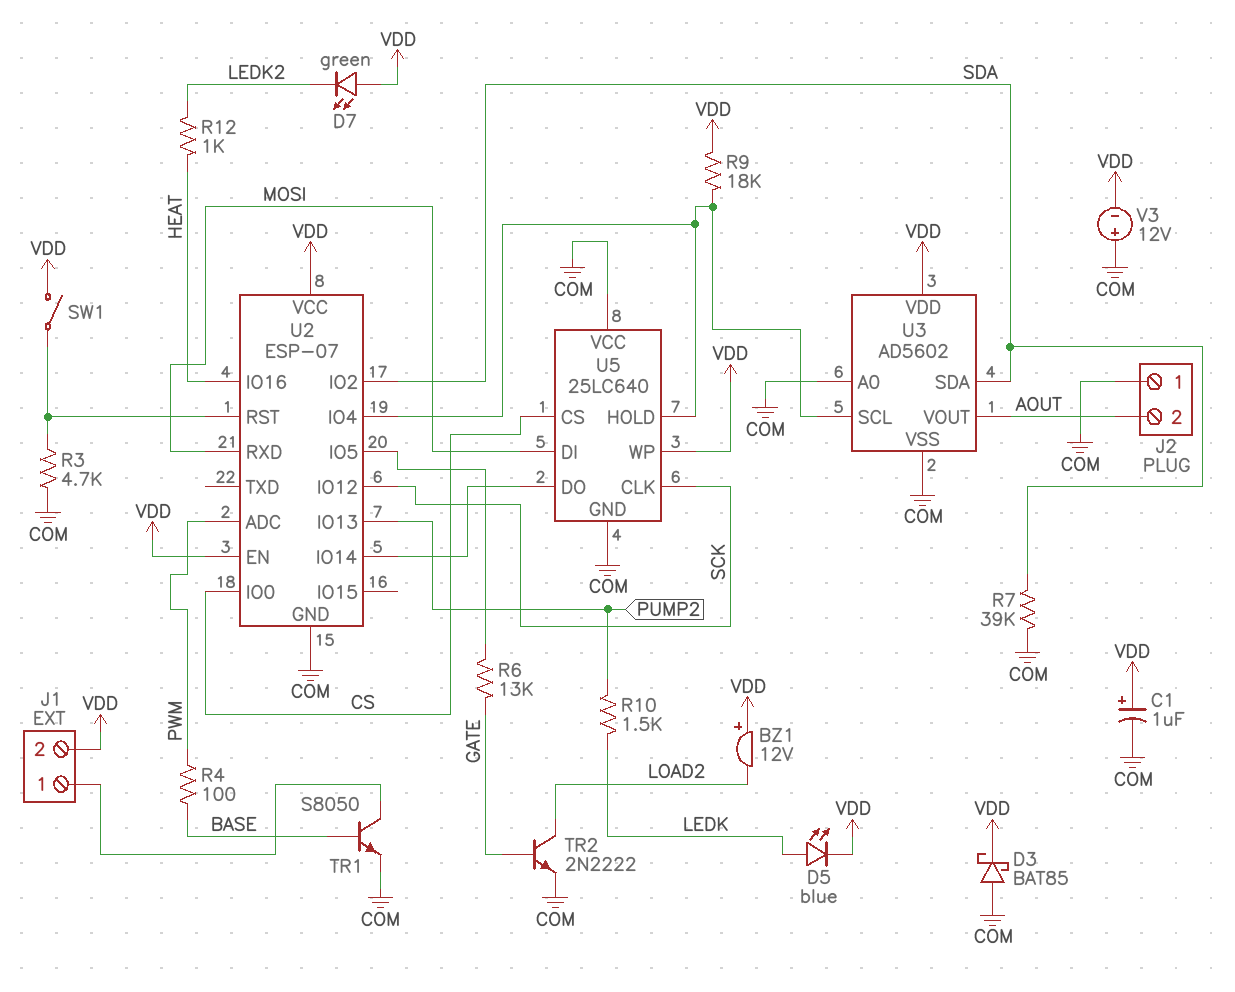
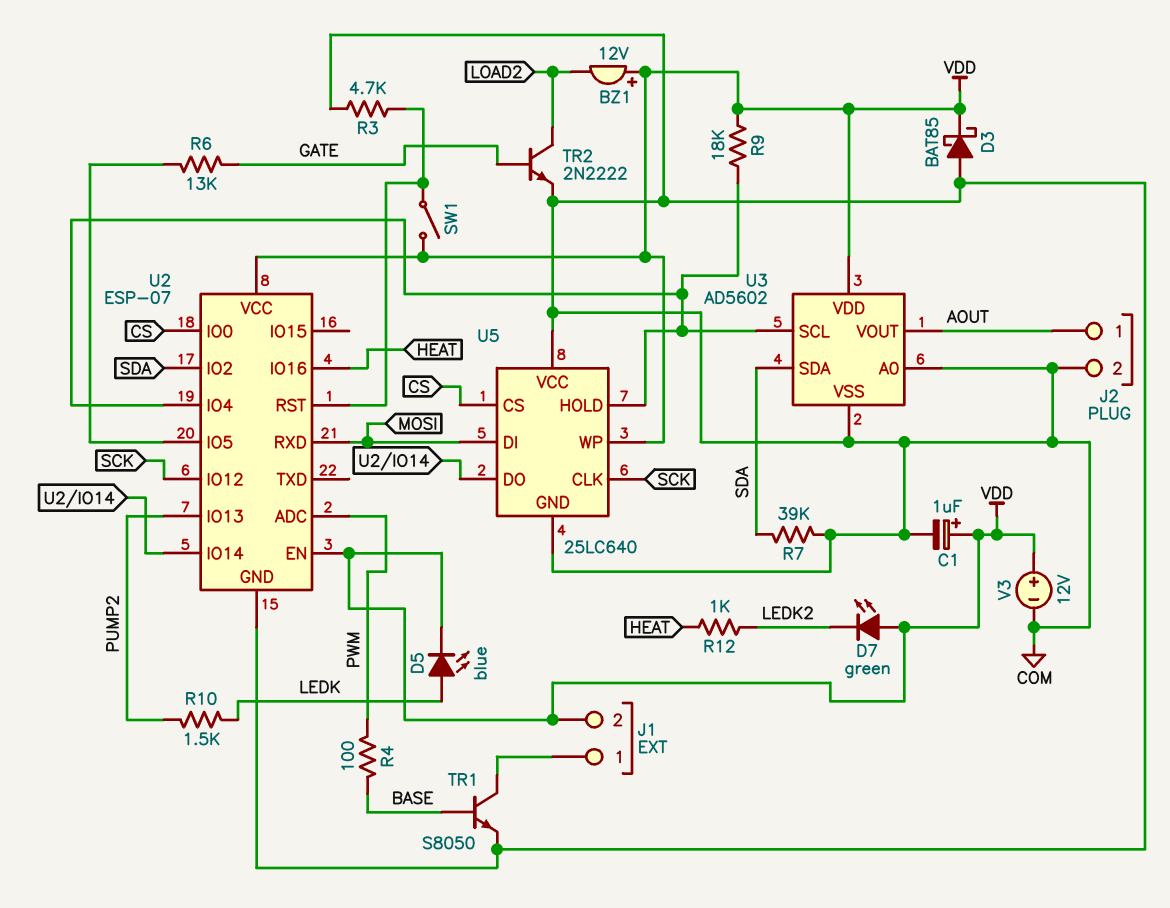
J2 pin 1: COM -> AOUT
J2 pin 2: AOUT -> COM
V3: 12V (plus COM, minus VDD) -> 12V (plus VDD, minus COM)

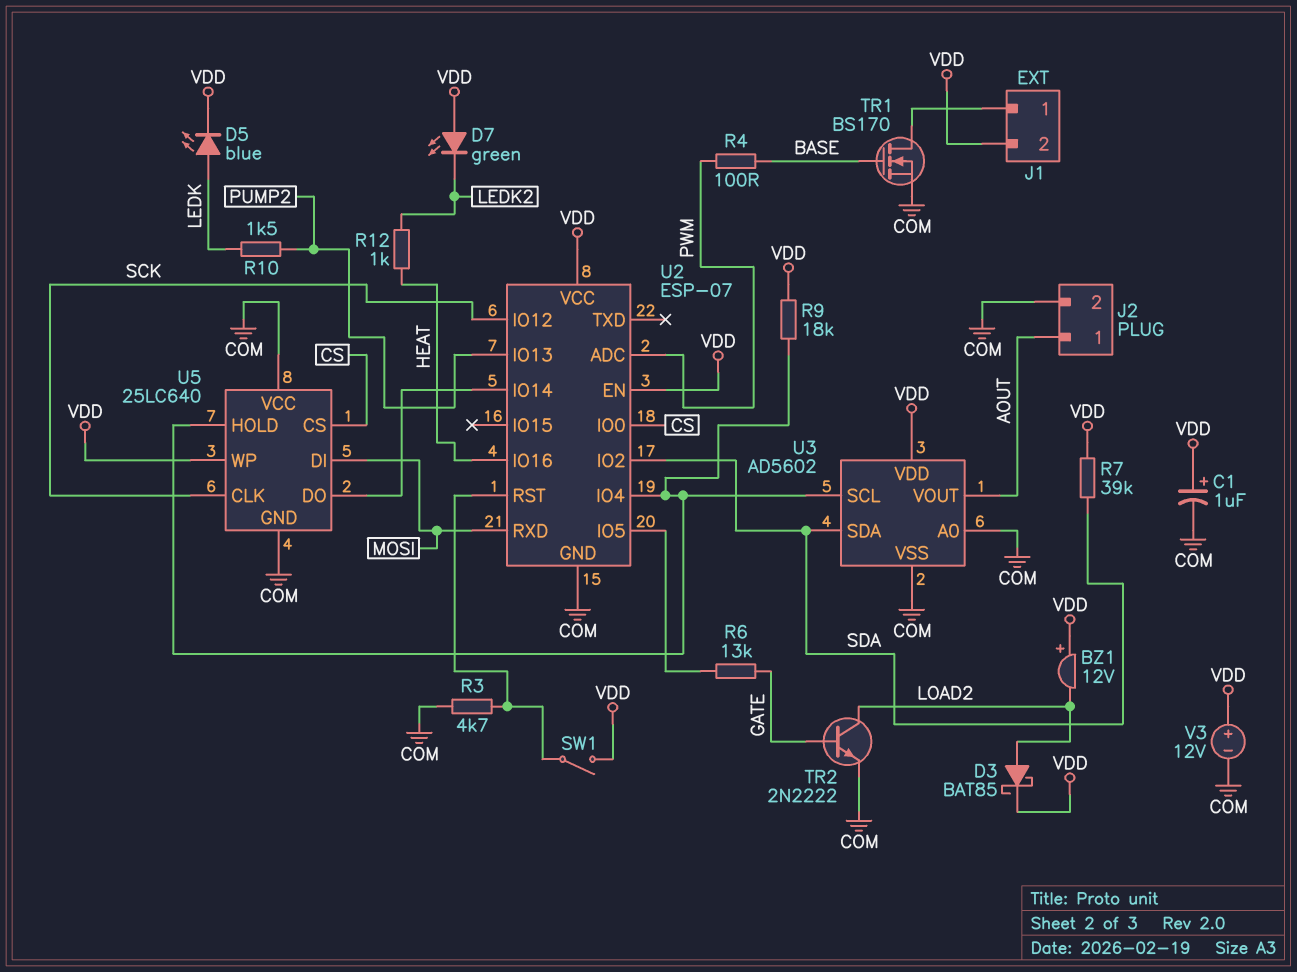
D3: schottky BAT85 (A COM, K VDD) -> schottky BAT85 (A LOAD2, K VDD)
R7: 39k (COM, SDA) -> 39k (SDA, VDD)
TR1: NPN S8050 (B BASE, C J1/1, E COM) -> NMOS BS170 (G BASE, D J1/1, S COM)

